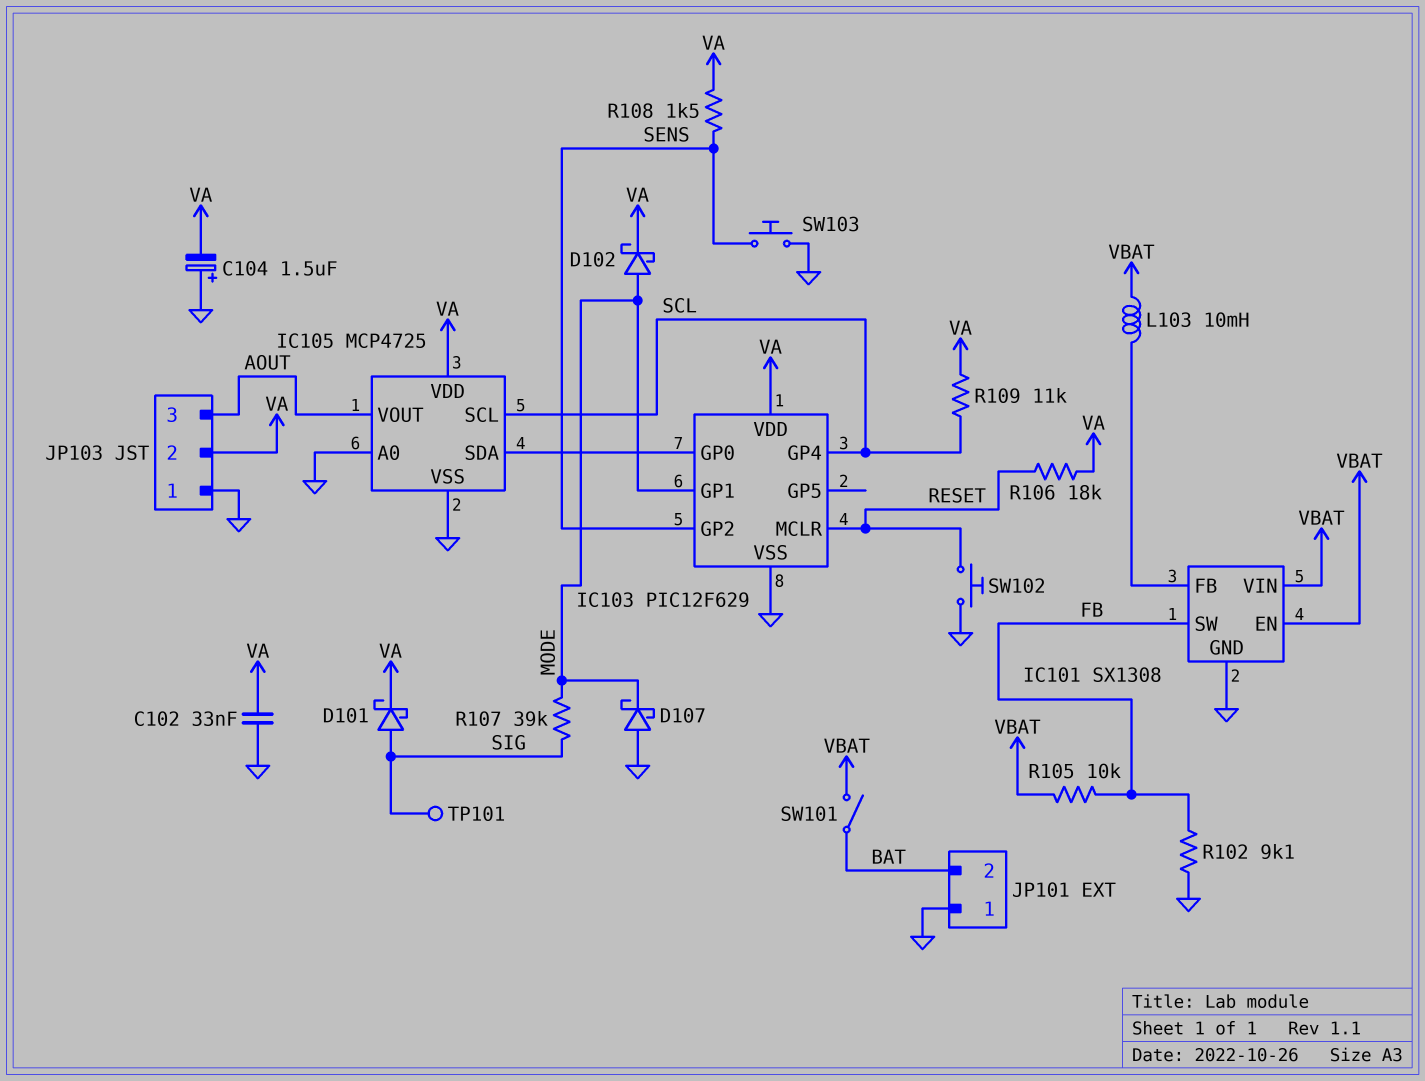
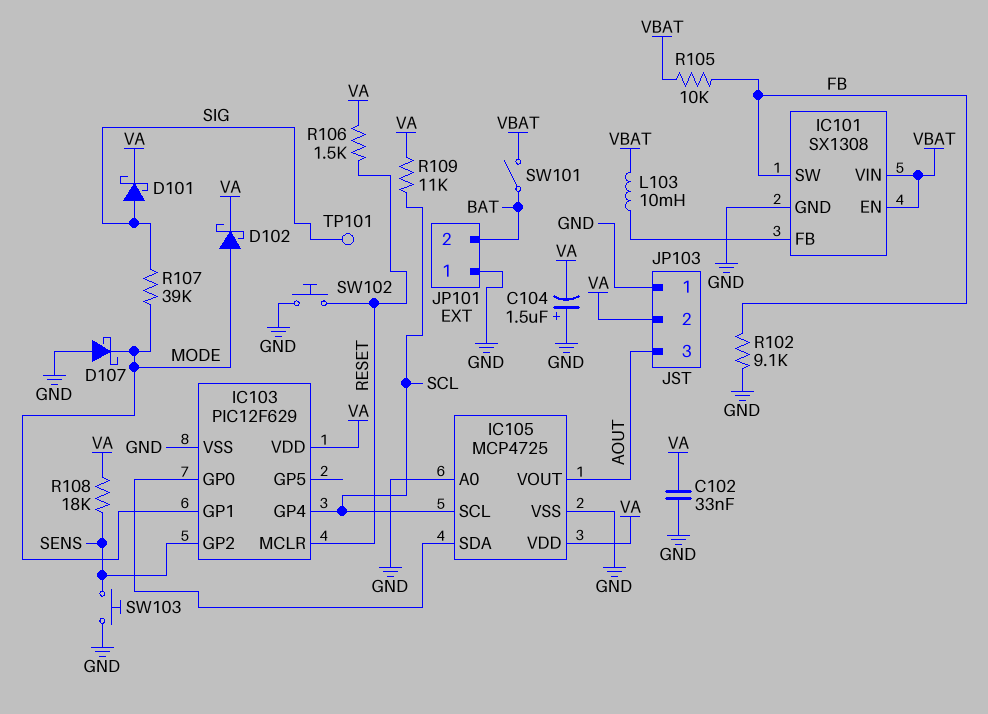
R106: 18k (RESET, VA) -> 1.5k (RESET, VA)
R108: 1.5k (SENS, VA) -> 18k (SENS, VA)

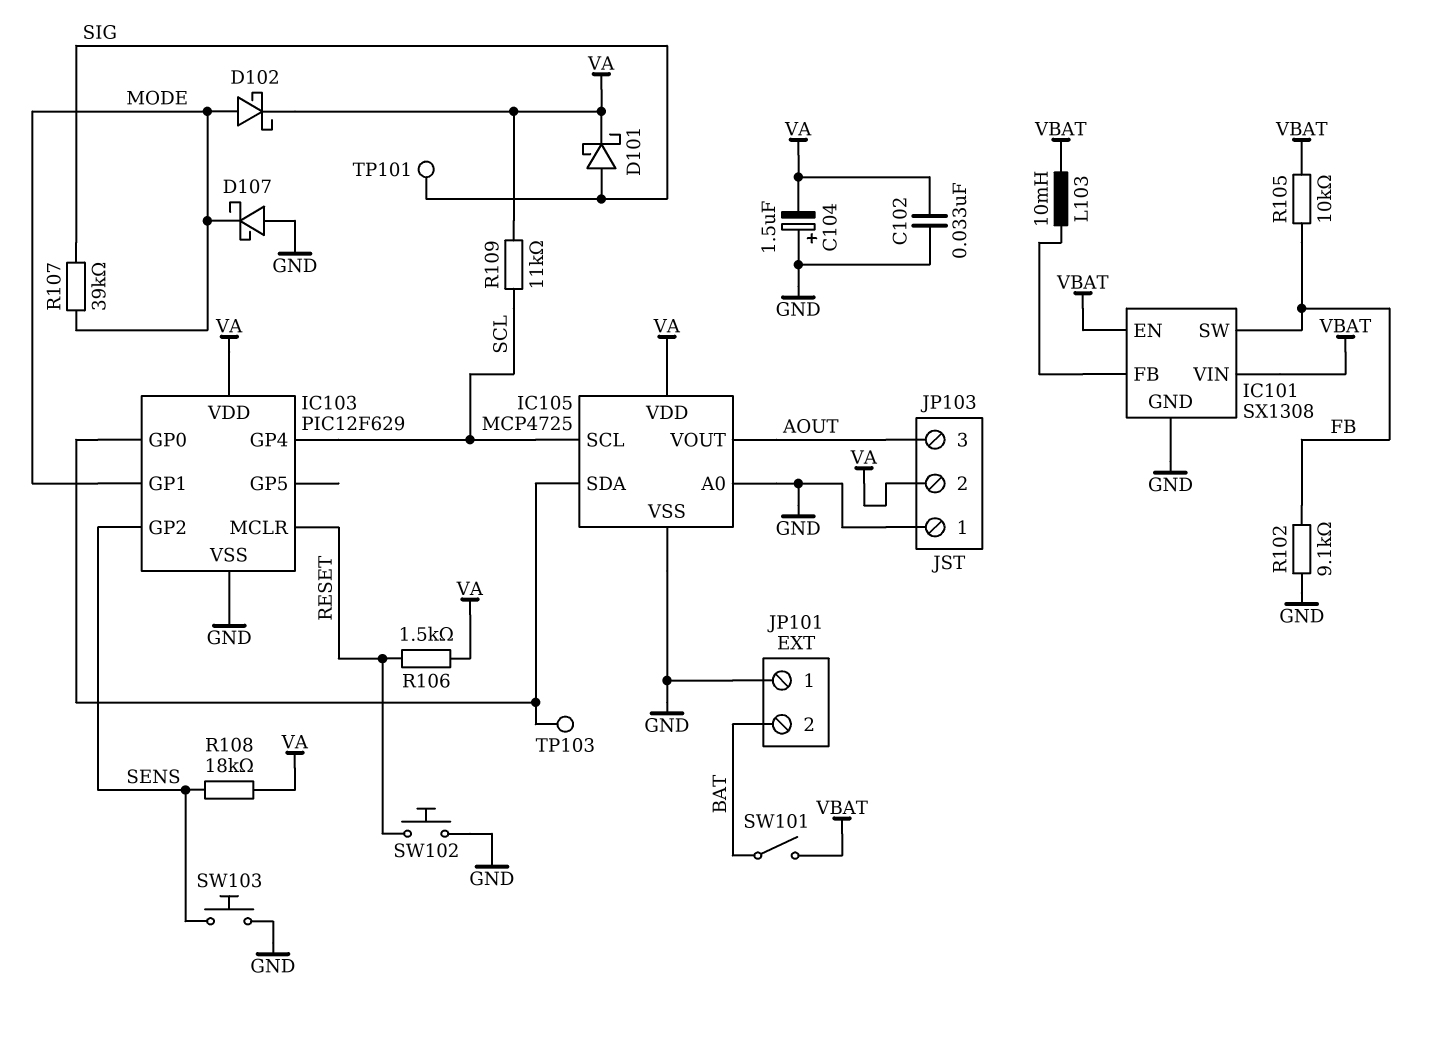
TP103: none -> test point (IC103/GP0)

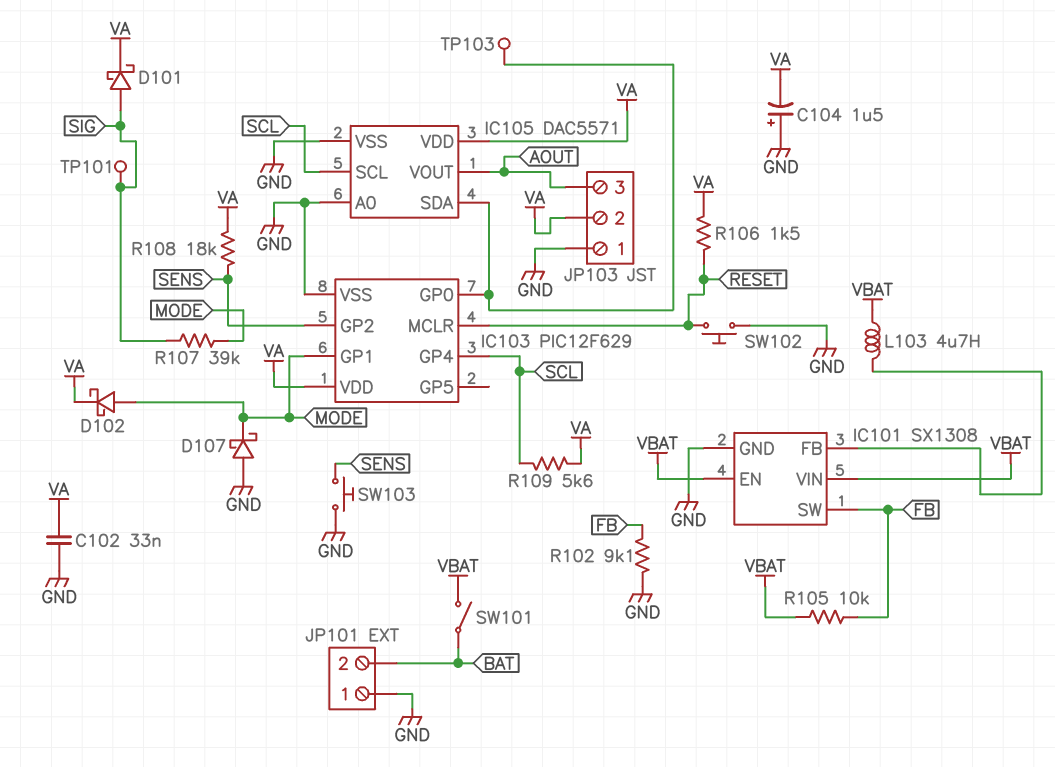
IC105: MCP4725 -> DAC5571
L103: 10mH (IC101/FB, VBAT) -> 4.7uH (IC101/FB, VBAT)
R109: 11k (SCL, VA) -> 5.6k (SCL, VA)

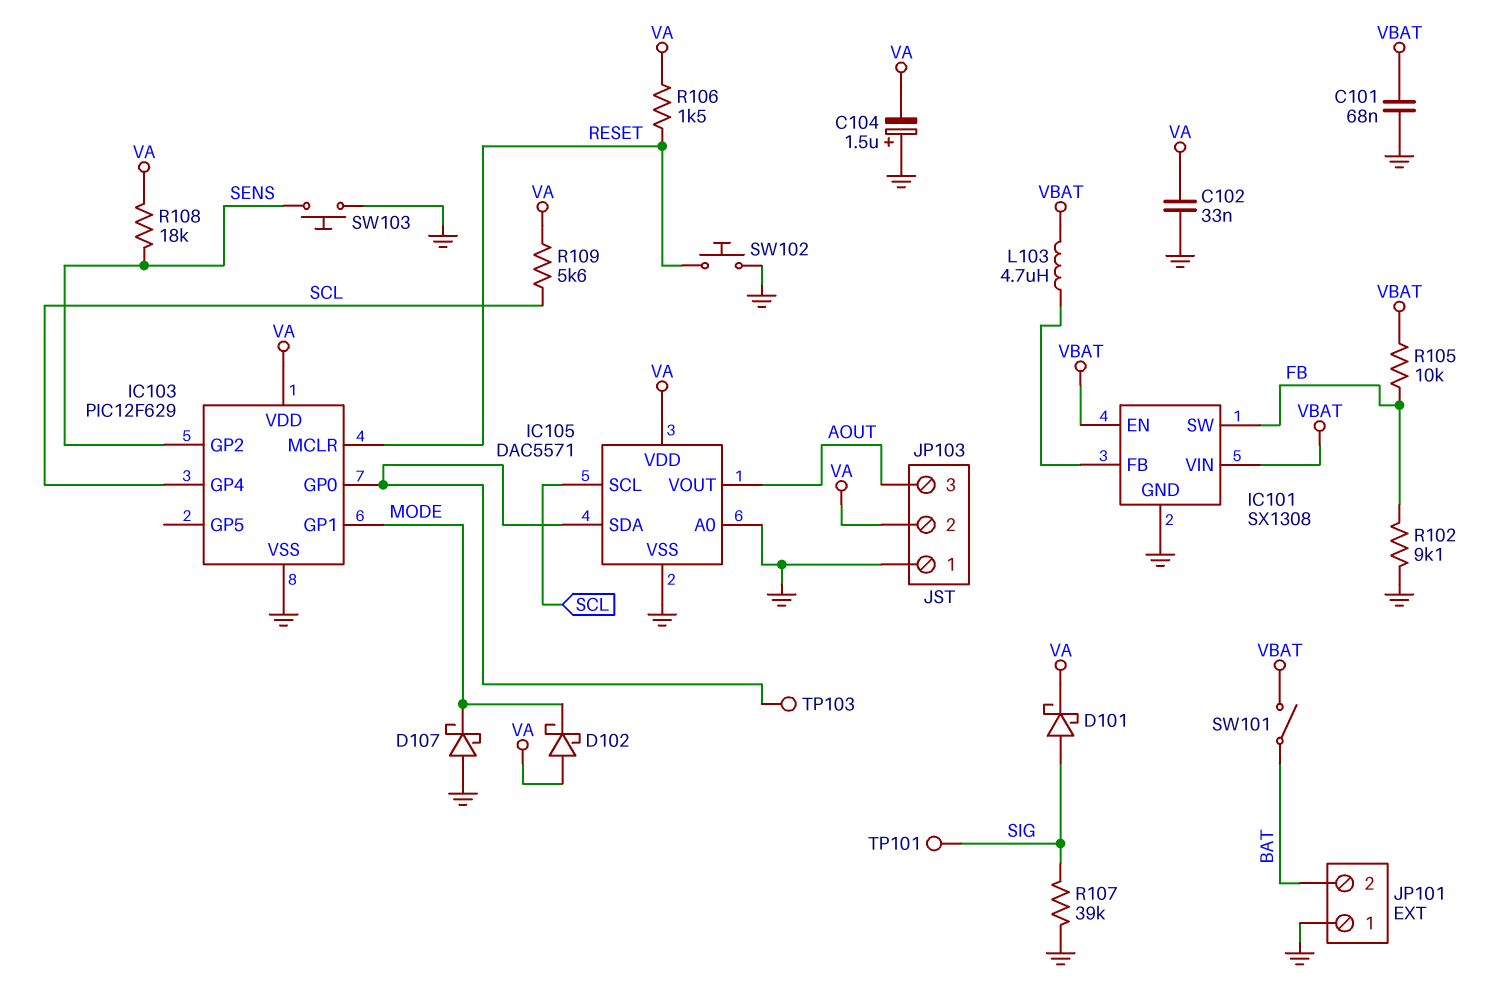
C101: none -> 68nF (GND, VBAT)
D102: schottky (A MODE, K VA) -> schottky (A VA, K MODE)
R107: 39k (MODE, SIG) -> 39k (GND, SIG)

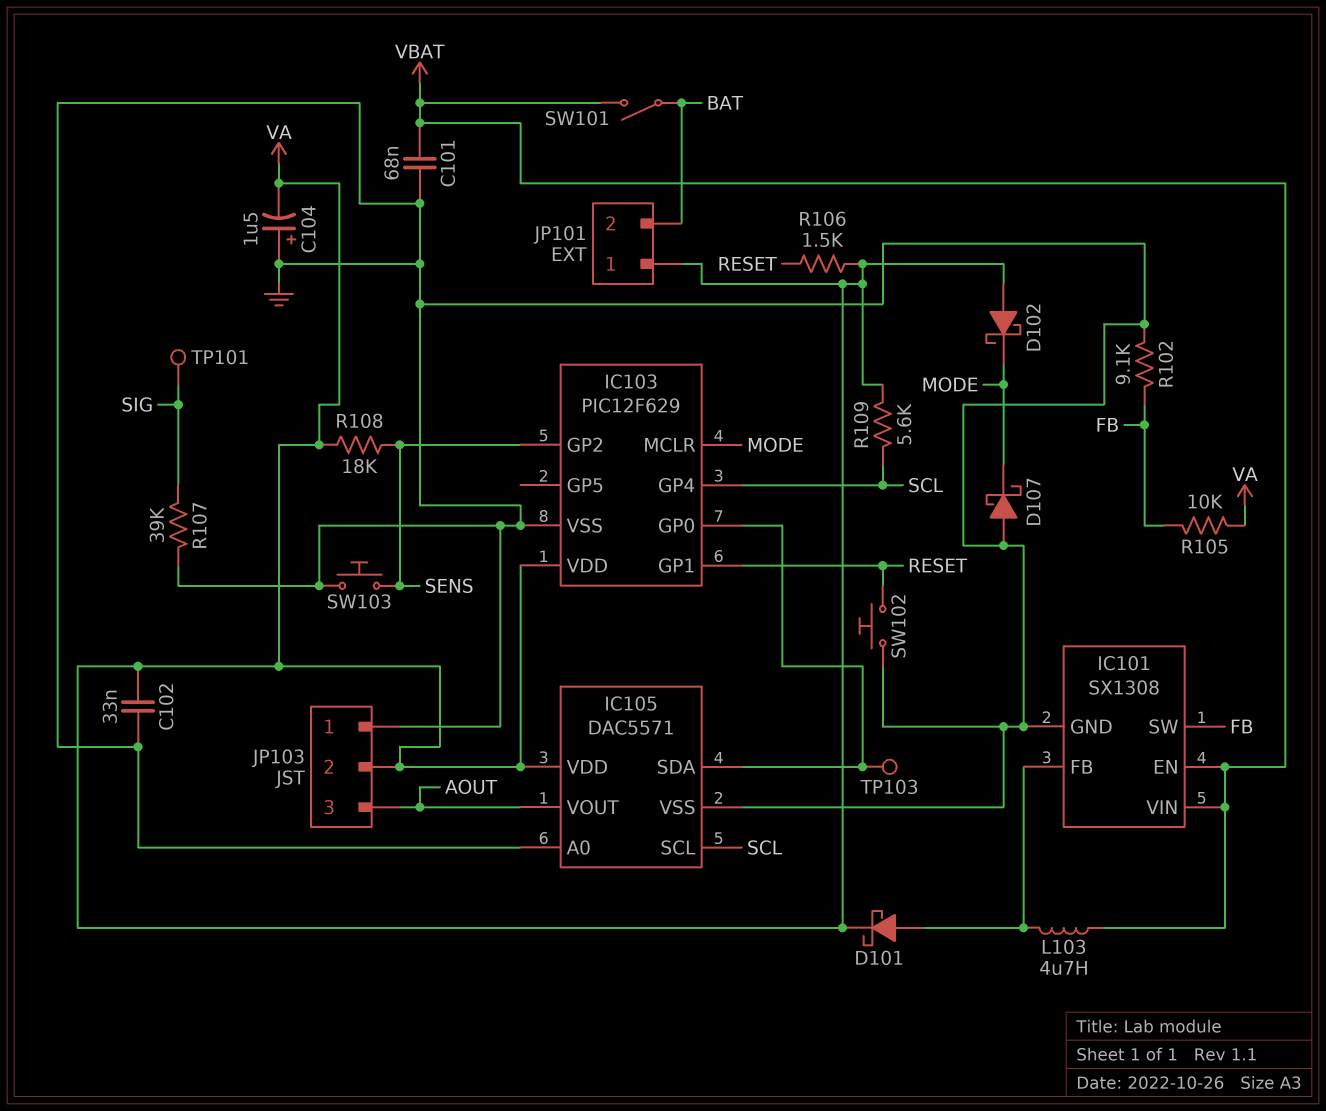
D101: schottky (A SIG, K VA) -> schottky (A IC101/FB, K VA)
IC103 pin GP1: MODE -> RESET
IC103 pin MCLR: RESET -> MODE
JP101 pin 1: GND -> VA
R105: 10k (FB, VBAT) -> 10k (FB, VA)

